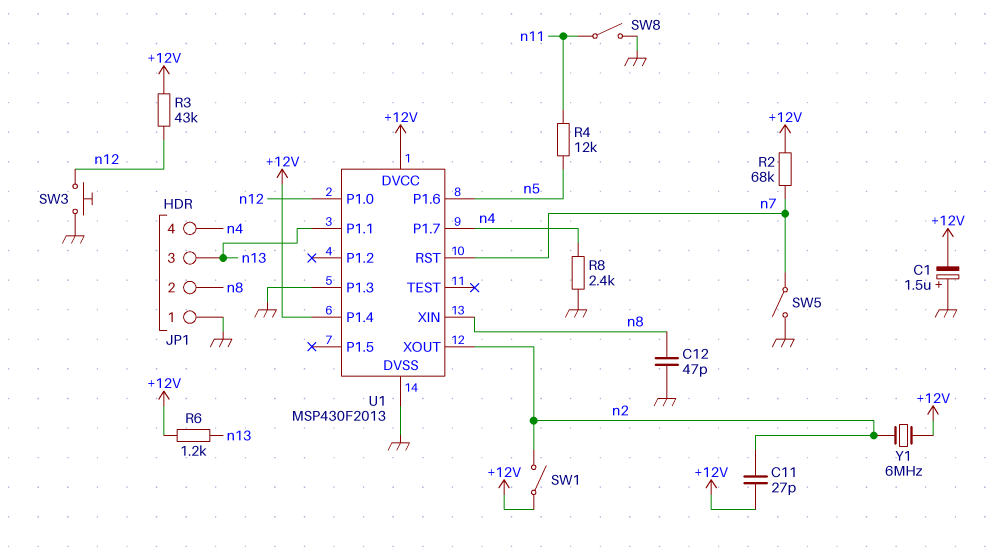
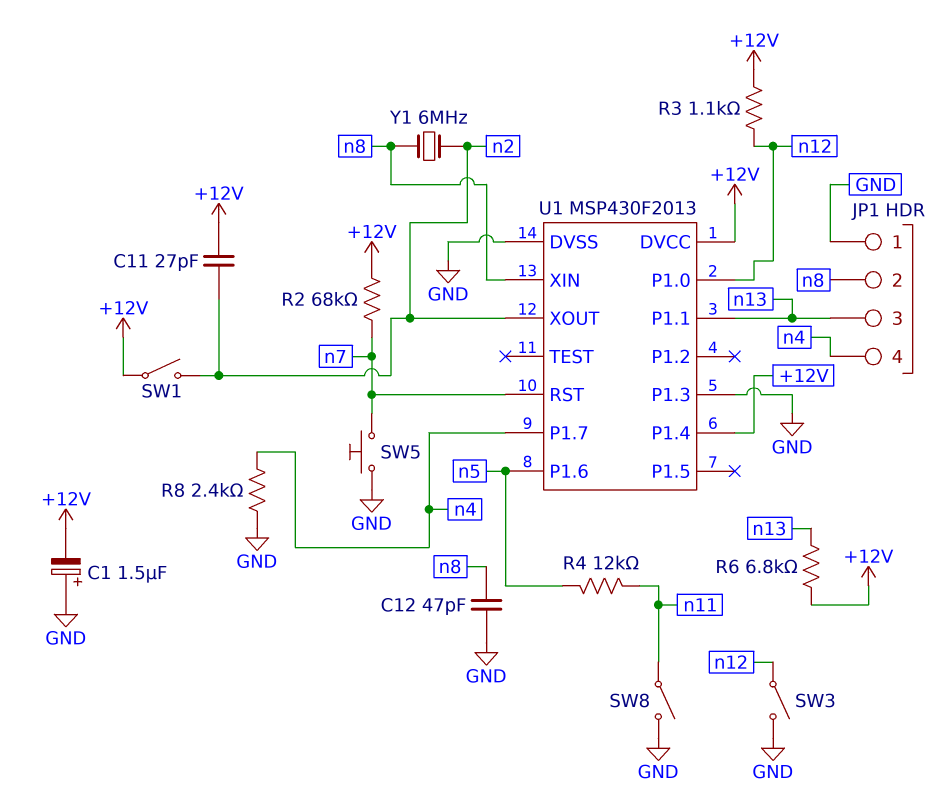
R3: 43k (+12V, n12) -> 1.1k (+12V, n12)
R6: 1.2k (+12V, n13) -> 6.8k (+12V, n13)
SW3: button (GND, n12) -> switch (GND, n12)
SW5: switch (GND, n7) -> button (GND, n7)
Y1: 6MHz (+12V, n2) -> 6MHz (n2, n8)

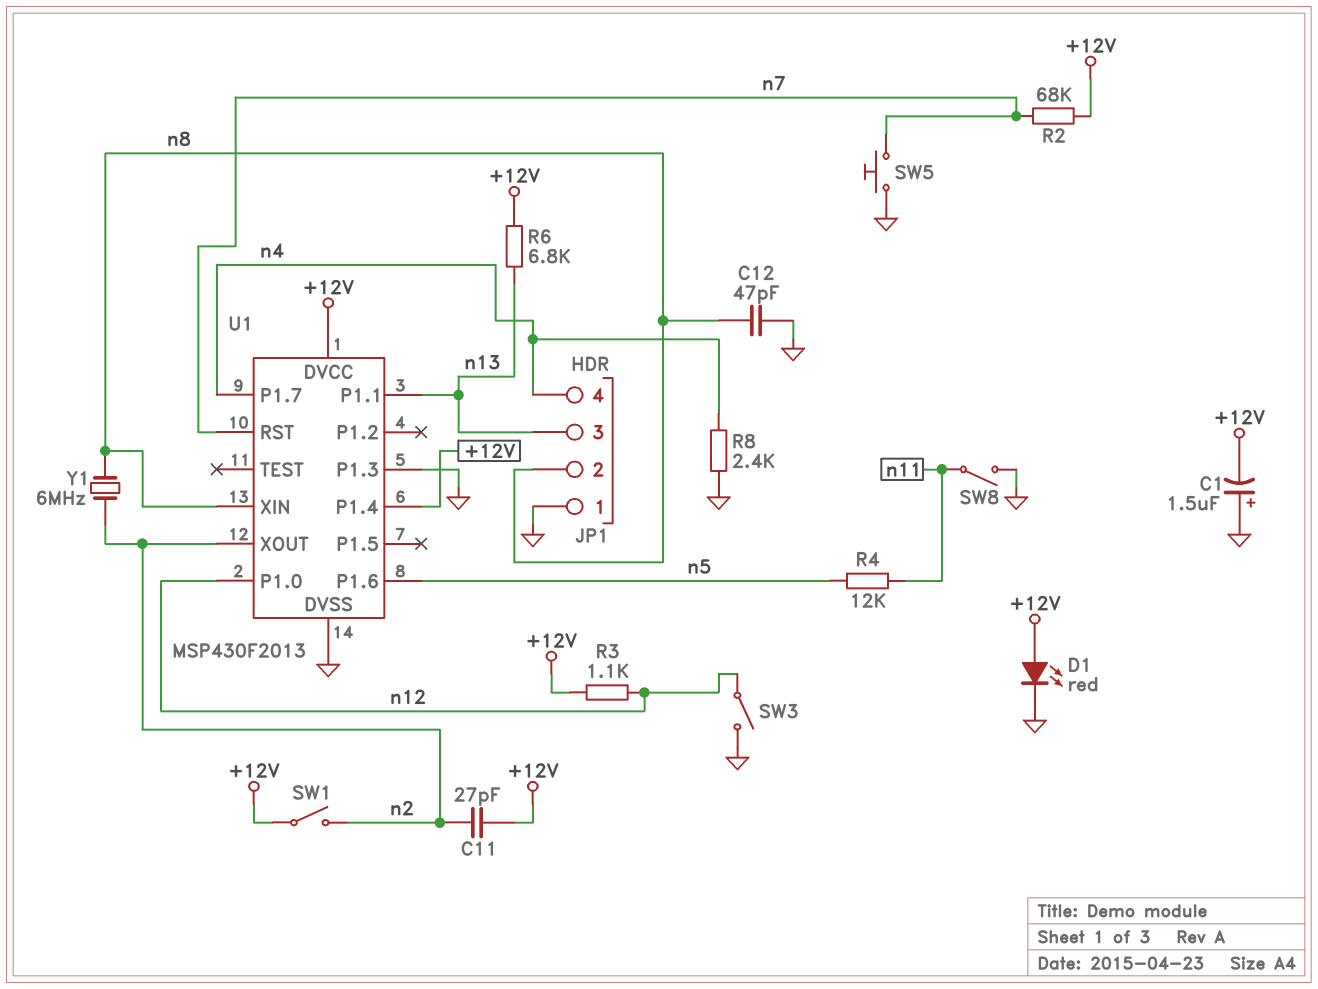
D1: none -> LED red (A +12V, K GND)

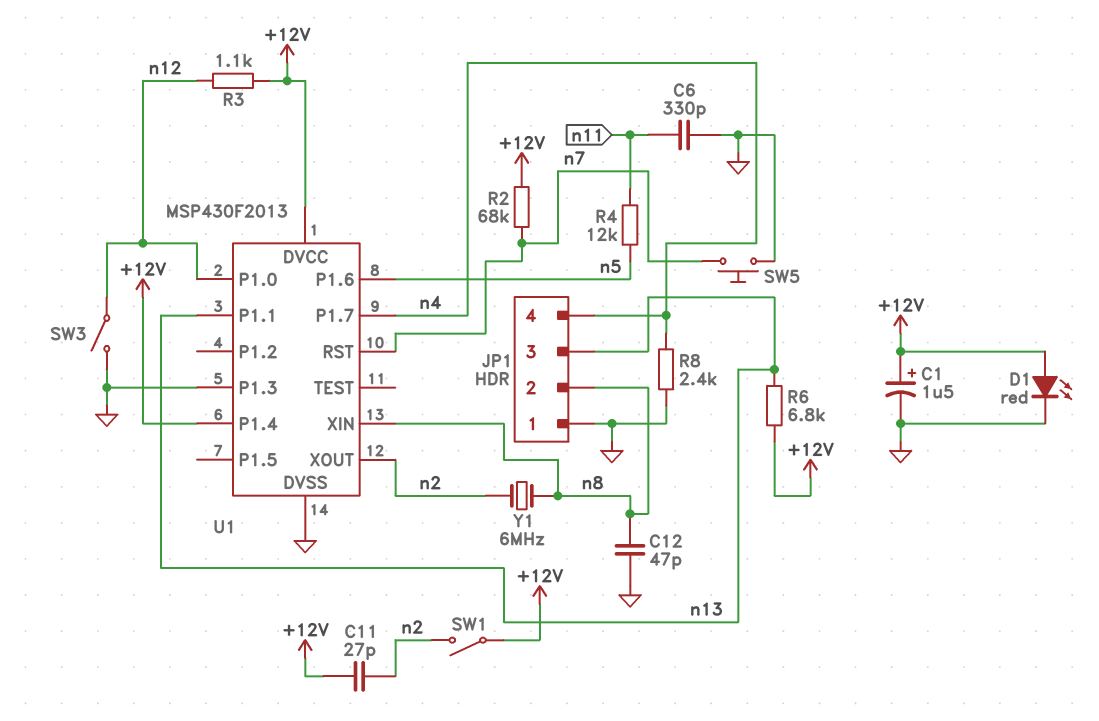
C1: 1.5uF (plus GND, minus +12V) -> 1.5uF (plus +12V, minus GND)
C6: none -> 330pF (GND, n11)
SW8: switch (GND, n11) -> none

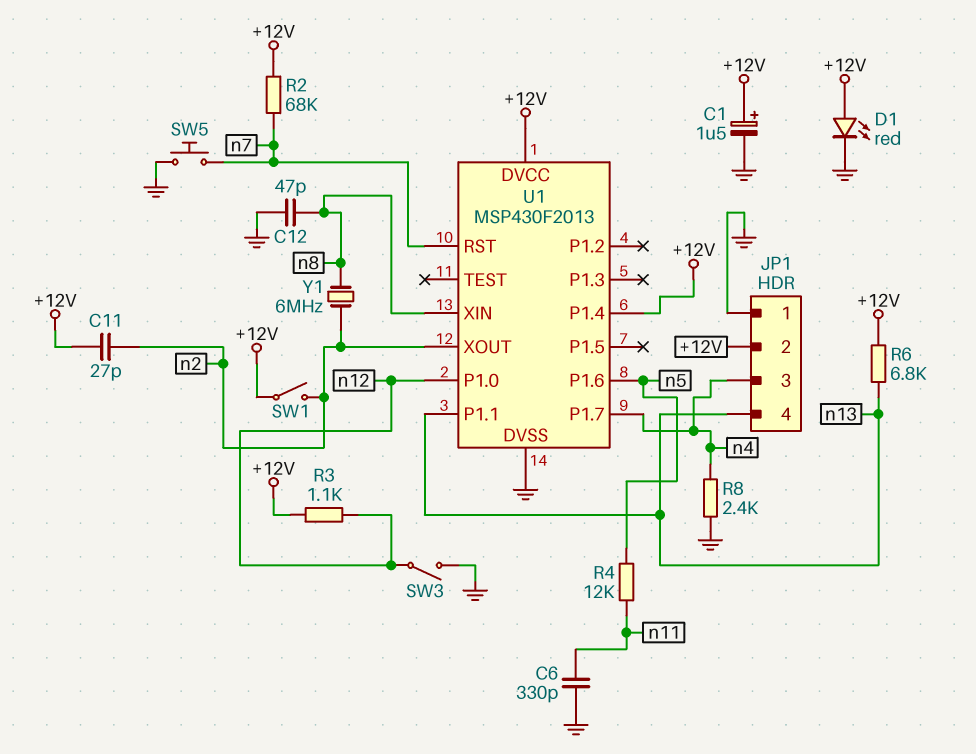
JP1 pin 2: n8 -> +12V
JP1 pin 3: n13 -> n4
JP1 pin 4: n4 -> n13
U1 pin P1.3: GND -> none

